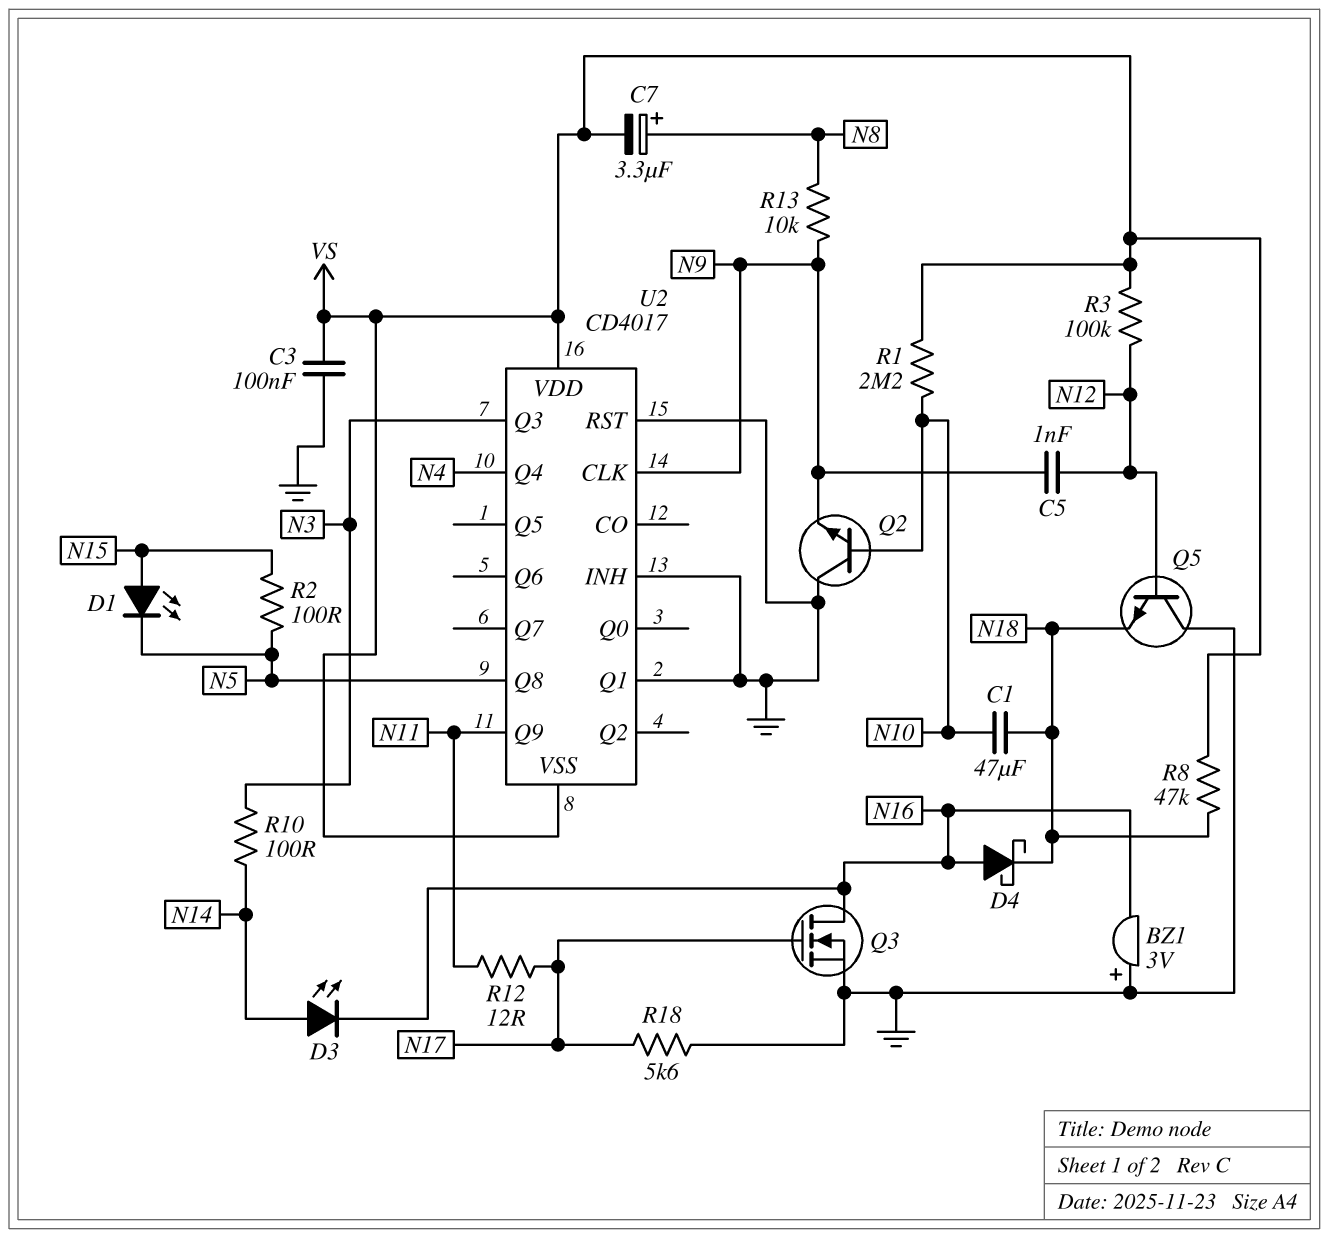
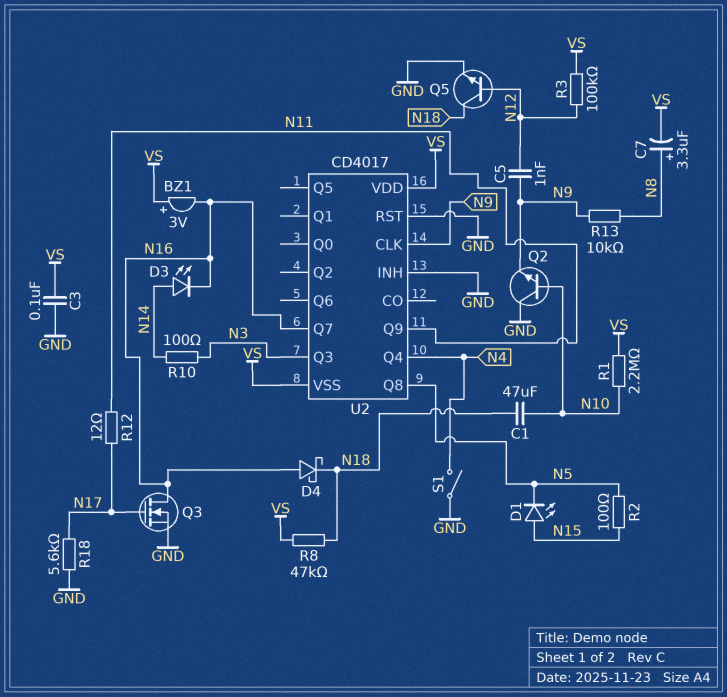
BZ1: buzzer 3V (plus GND, minus N16) -> buzzer 3V (plus VS, minus N16)
Q5: NPN (B N12, C GND, E N18) -> NPN (B N12, C N18, E GND)
S1: none -> switch (GND, N4)
U2 pin Q1: GND -> none
U2 pin Q7: none -> N16

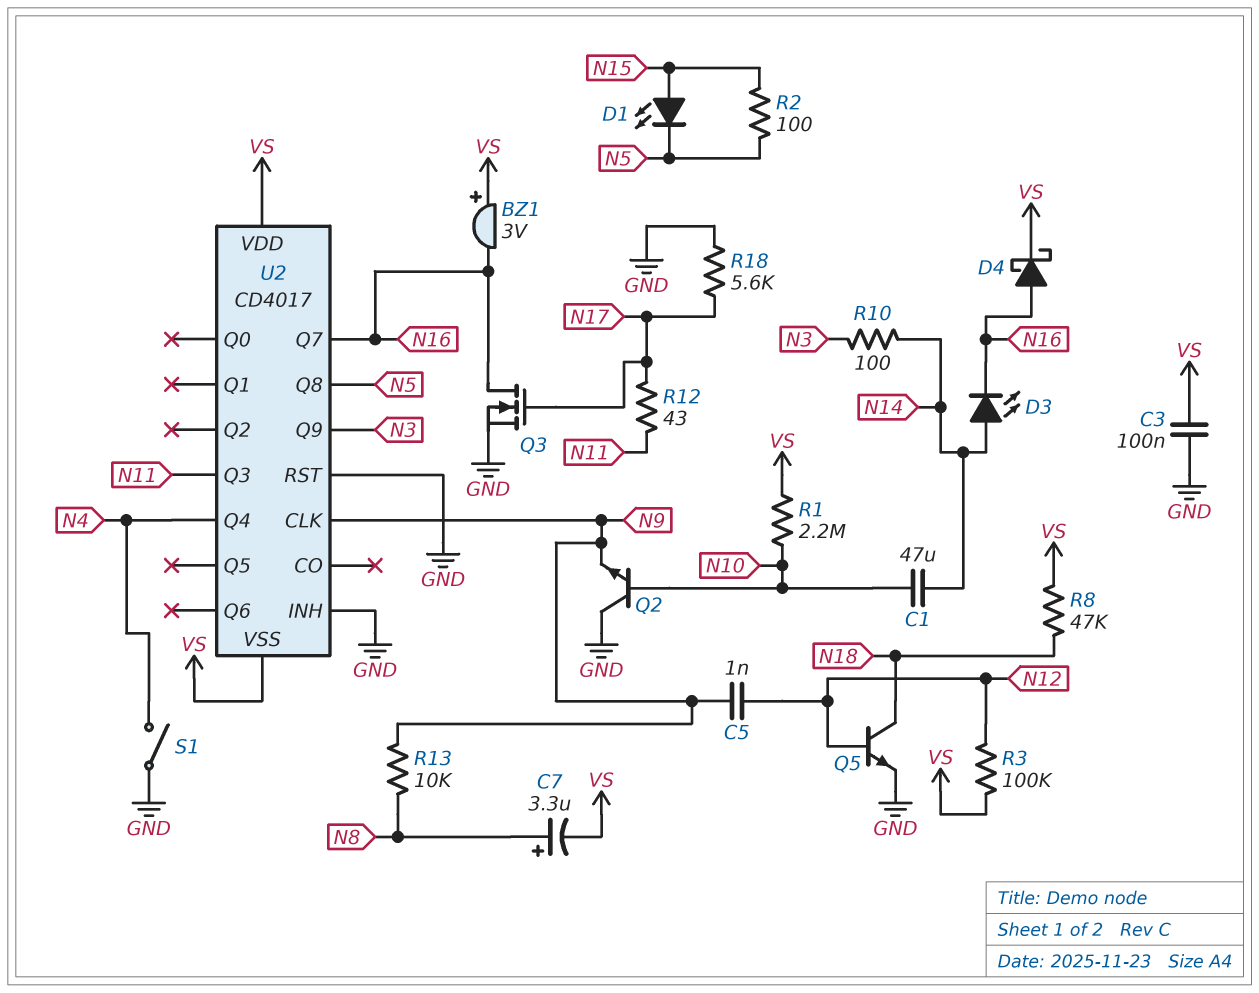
C1: 47uF (N10, N18) -> 47uF (N10, N14)
D4: schottky (A N16, K N18) -> schottky (A N16, K VS)
R12: 12 (N11, N17) -> 43 (N11, N17)
U2 pin Q3: N3 -> N11
U2 pin Q9: N11 -> N3

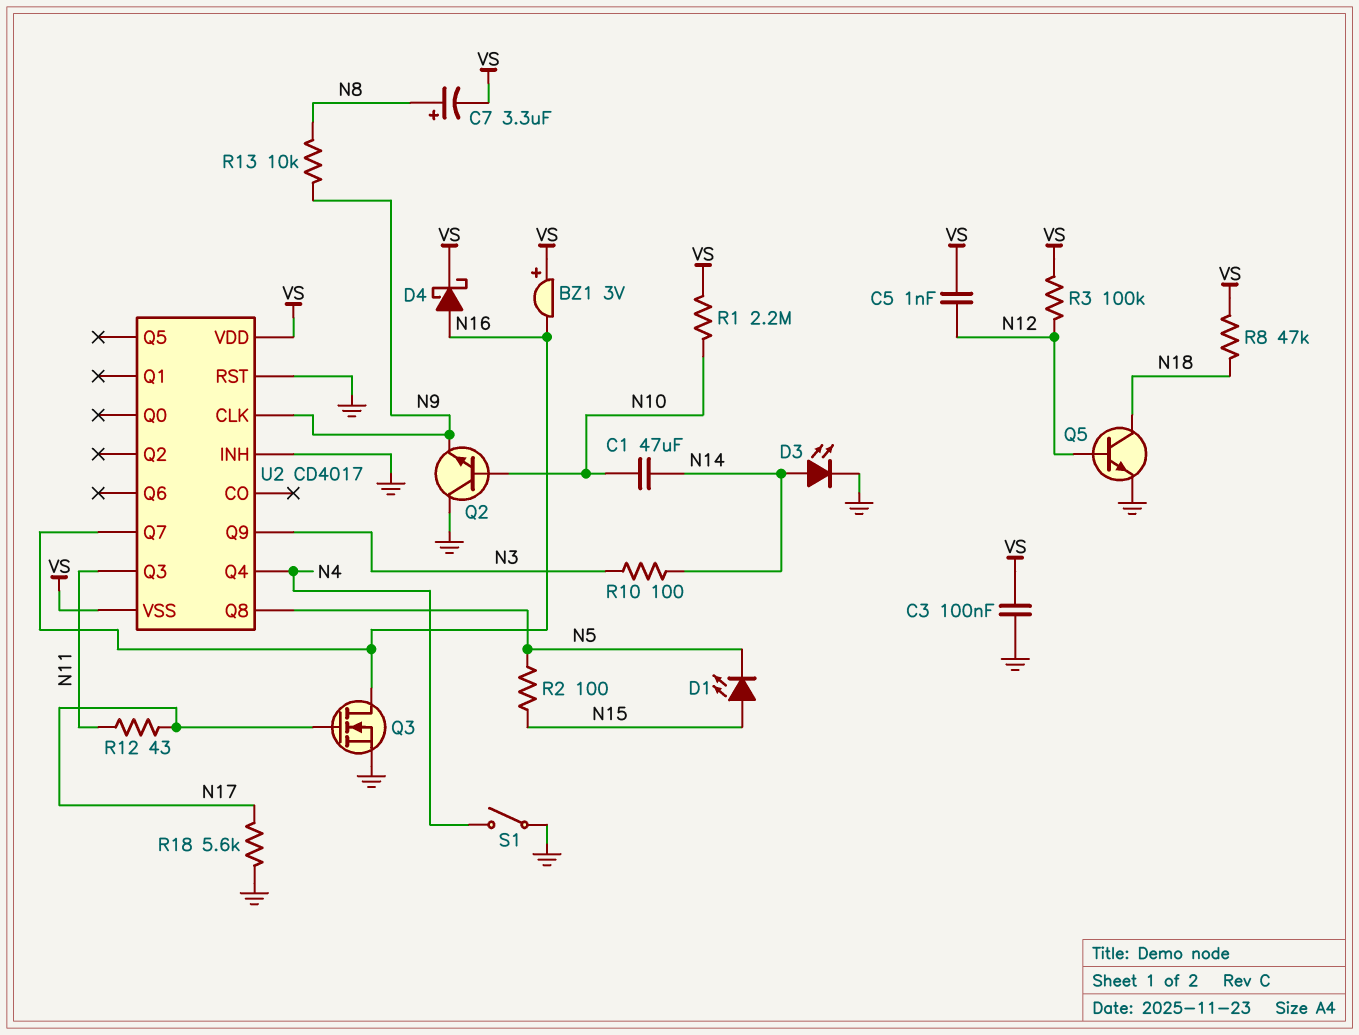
C5: 1nF (N9, N12) -> 1nF (N12, VS)
D3: LED (A N14, K N16) -> LED (A N14, K GND)

